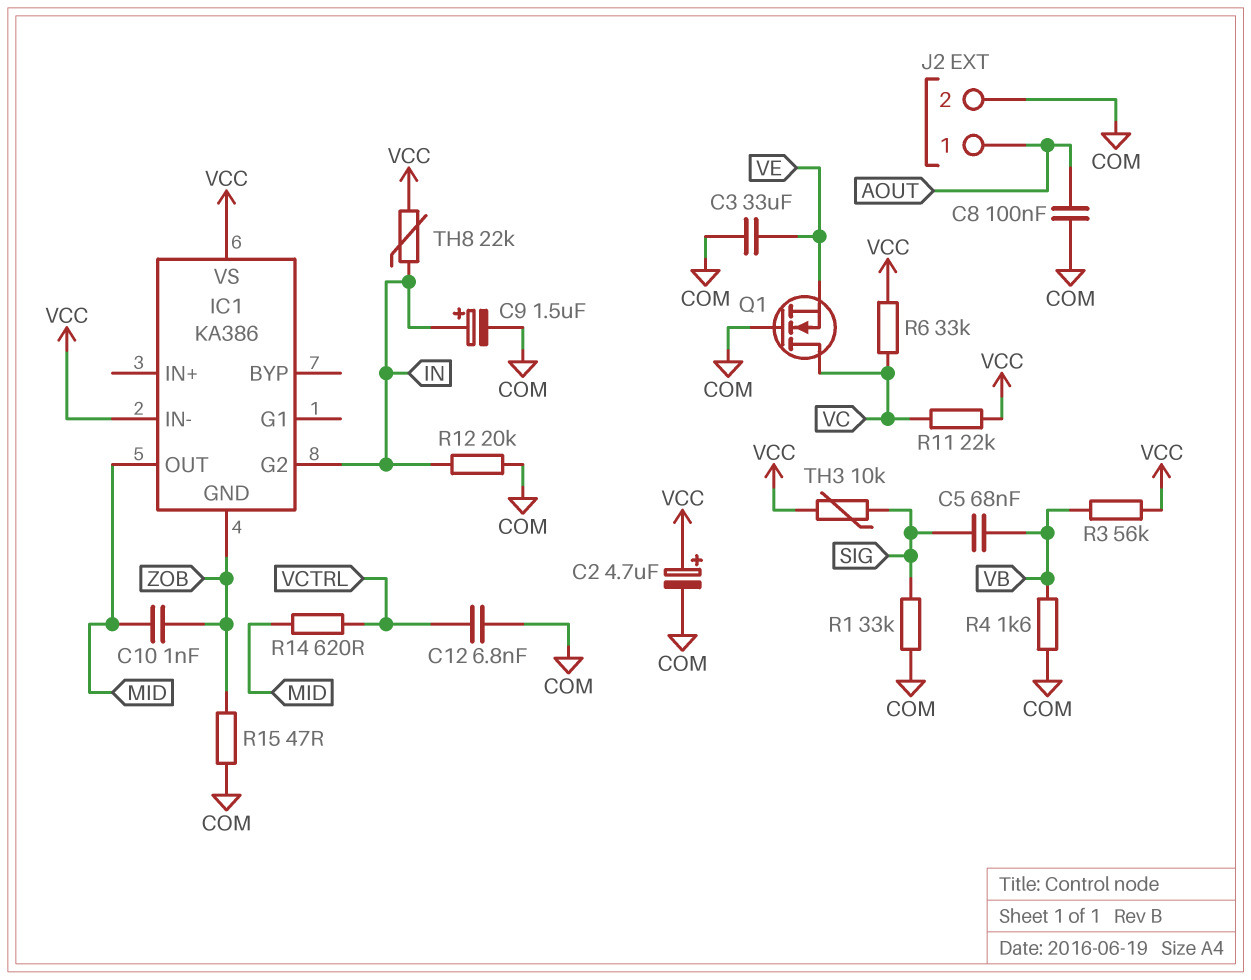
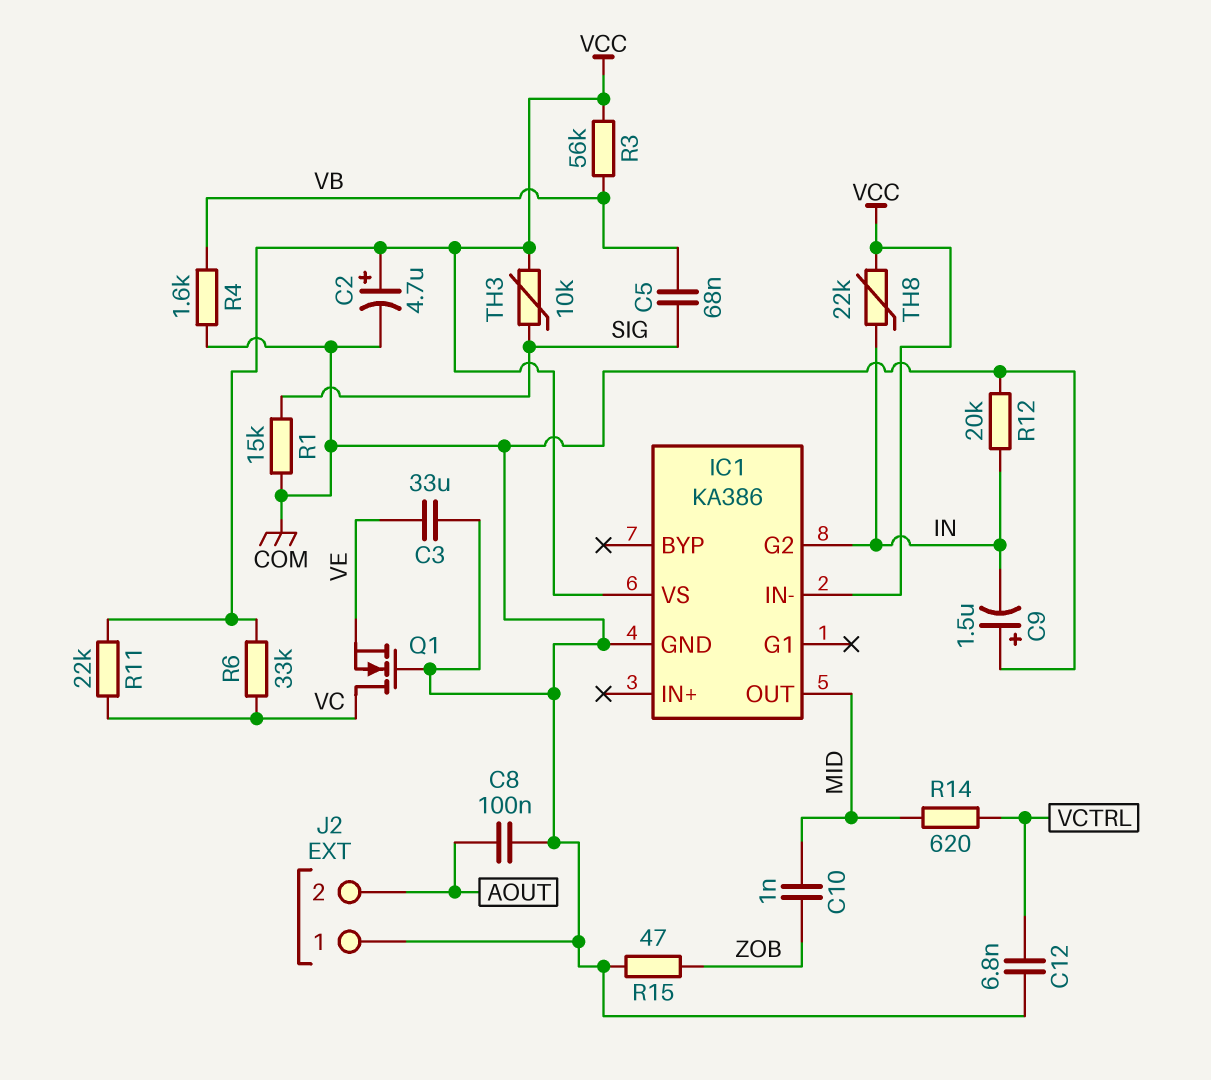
C9: 1.5uF (plus IN, minus COM) -> 1.5uF (plus COM, minus IN)
IC1 pin GND: ZOB -> COM
J2 pin 1: AOUT -> COM
J2 pin 2: COM -> AOUT
R1: 33k (COM, SIG) -> 15k (COM, SIG)

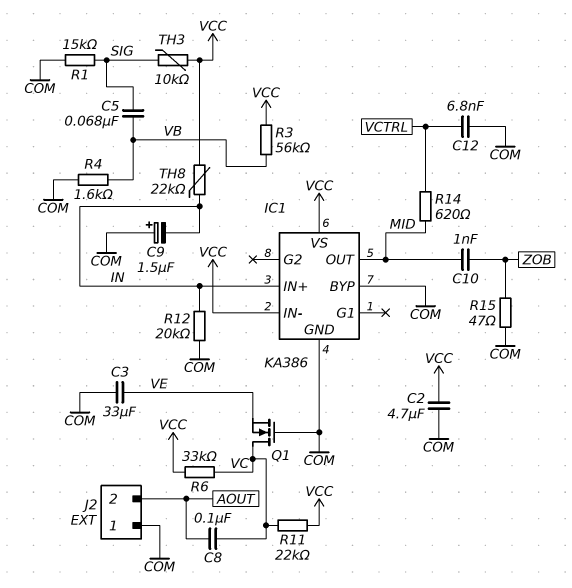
C2: 4.7uF (plus VCC, minus COM) -> 4.7uF (COM, VCC)
C8: 100nF (AOUT, COM) -> 100nF (AOUT, VC)
IC1 pin BYP: none -> COM
IC1 pin G2: IN -> none
IC1 pin IN+: none -> IN

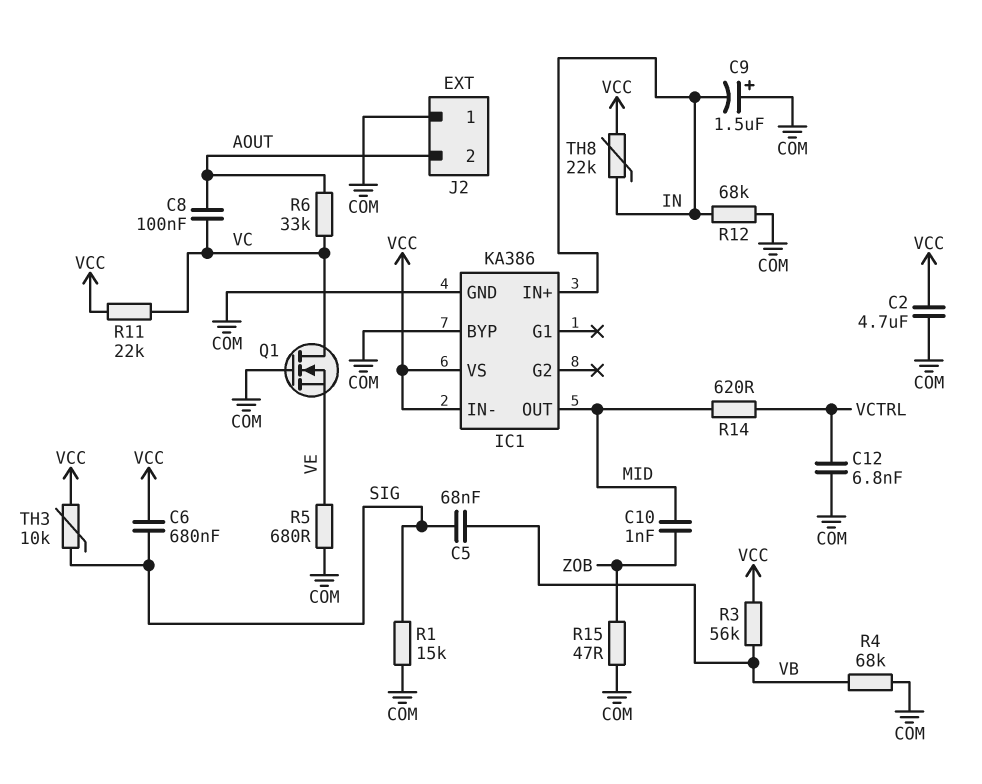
C3: 33uF (COM, VE) -> none
C6: none -> 680nF (SIG, VCC)
R4: 1.6k (COM, VB) -> 68k (COM, VB)
R5: none -> 680 (COM, VE)
R6: 33k (VC, VCC) -> 33k (AOUT, VC)
R12: 20k (COM, IN) -> 68k (COM, IN)

